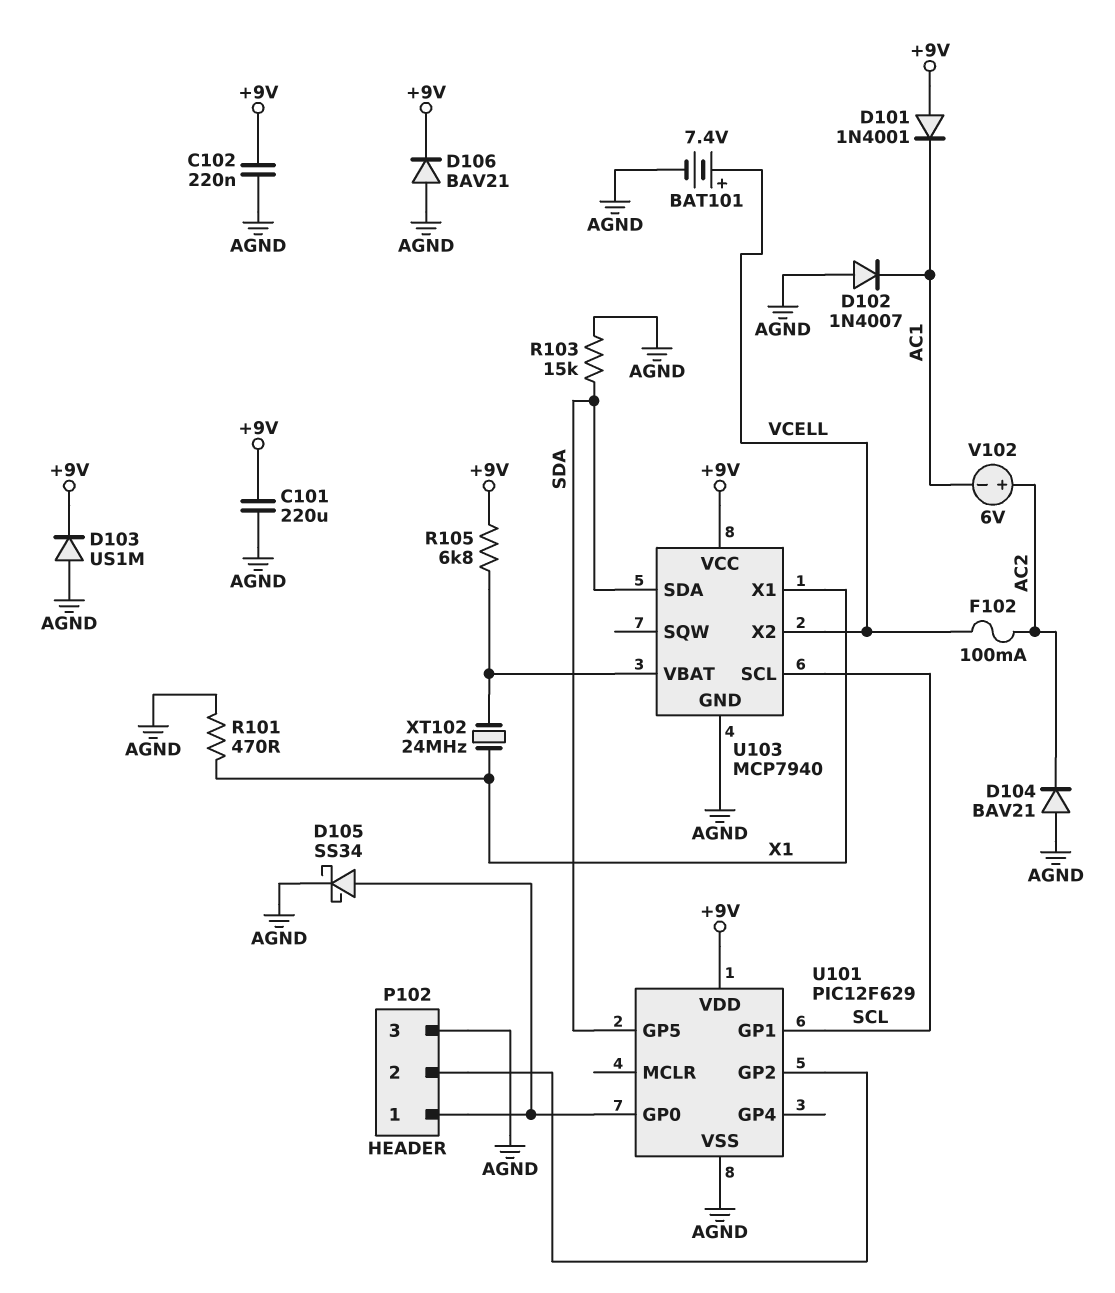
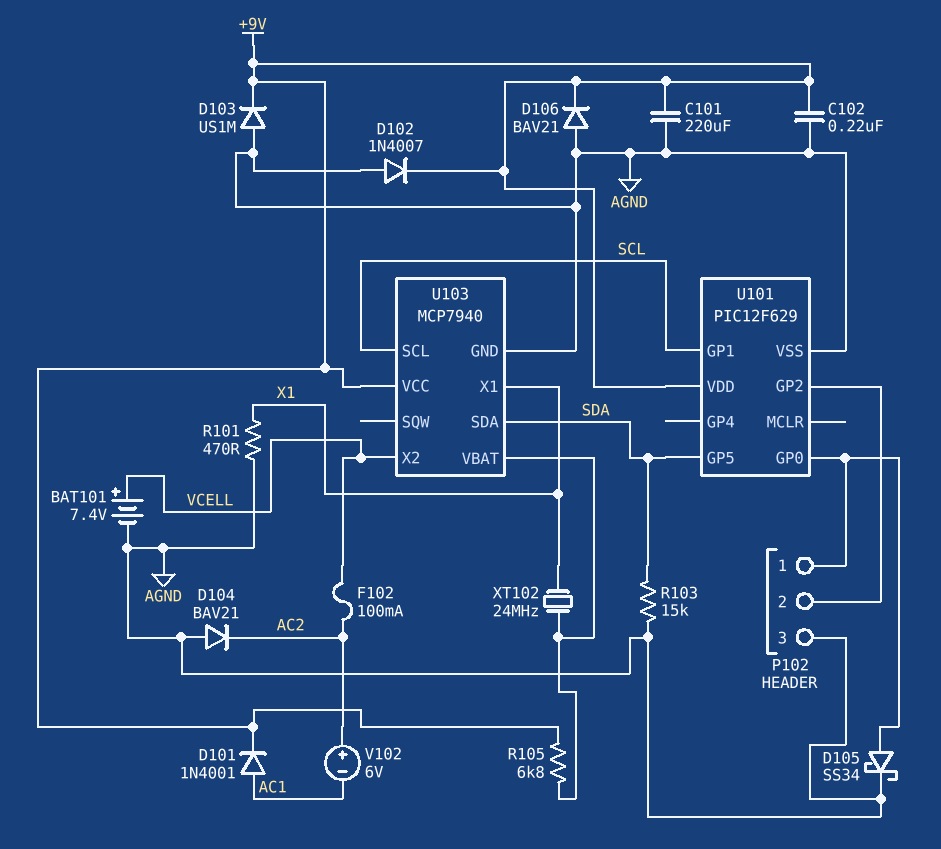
D101: diode 1N4001 (A +9V, K AC1) -> diode 1N4001 (A AC1, K +9V)
D102: diode 1N4007 (A AGND, K AC1) -> diode 1N4007 (A AGND, K +9V)

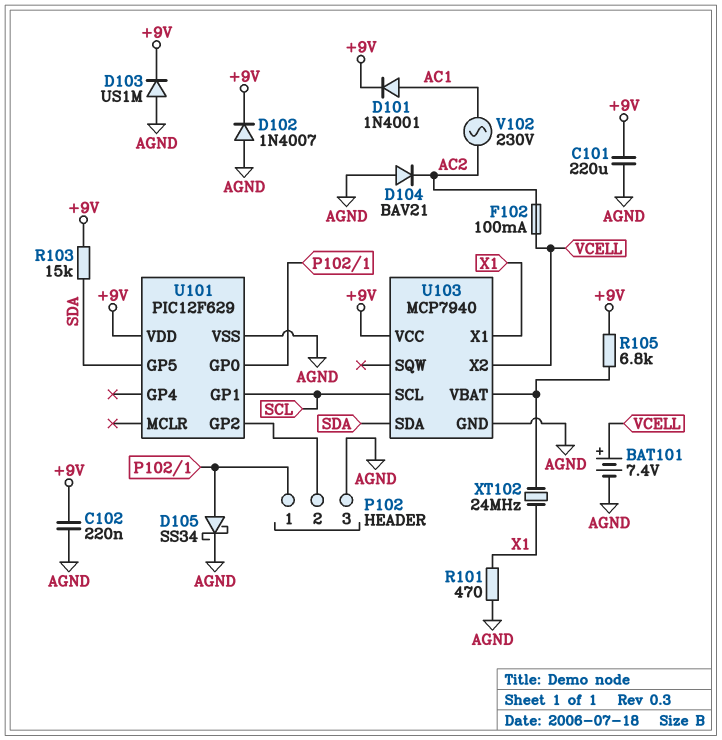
D106: diode BAV21 (A AGND, K +9V) -> none
R103: 15k (AGND, SDA) -> 15k (+9V, SDA)
V102: 6V (plus AC2, minus AC1) -> AC 230V (AC1, AC2)

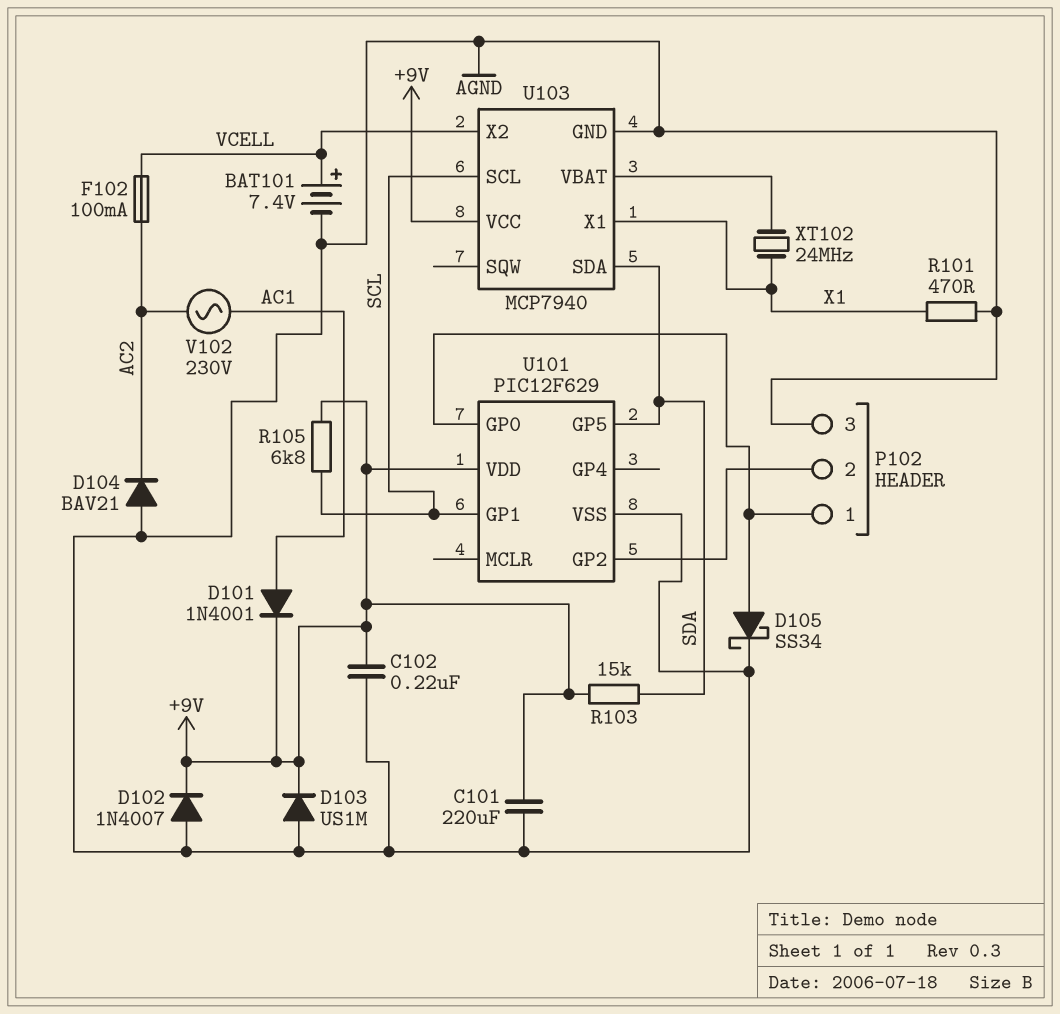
R105: 6.8k (+9V, U103/VBAT) -> 6.8k (+9V, SCL)

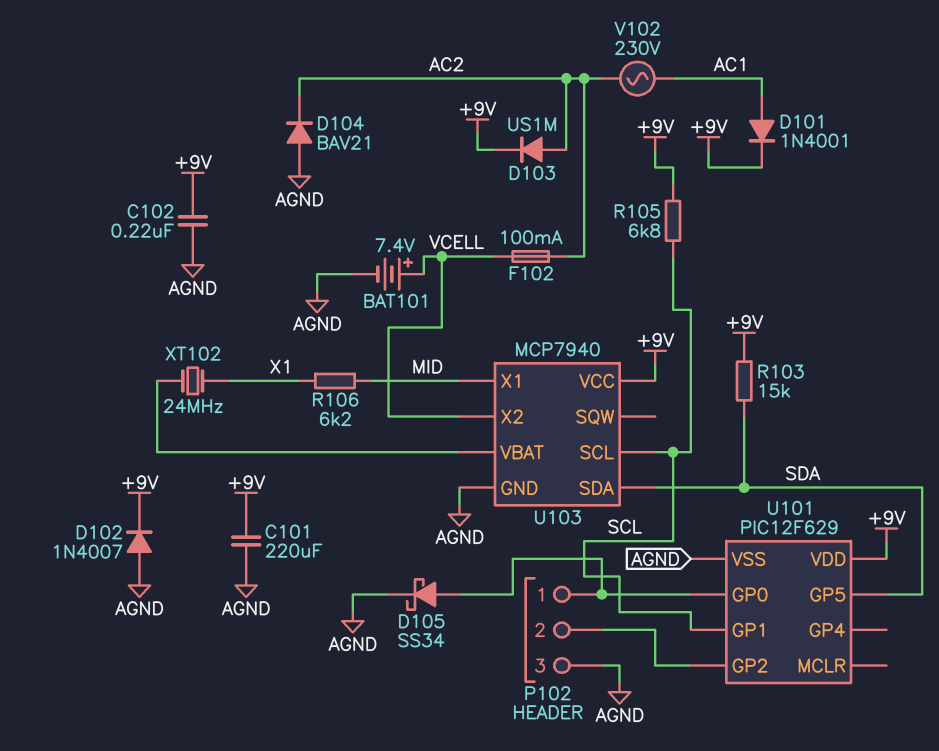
D103: diode US1M (A AGND, K +9V) -> diode US1M (A AC2, K +9V)
R101: 470 (AGND, X1) -> none
R106: none -> 6.2k (MID, X1)
U103 pin X1: X1 -> MID

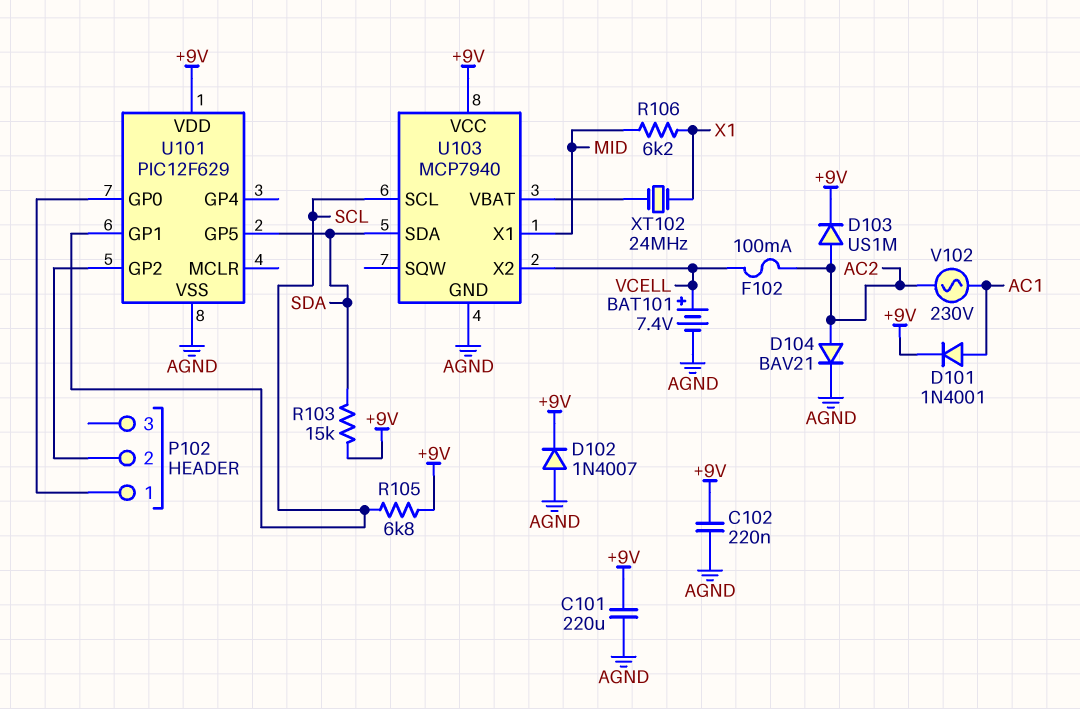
D104: diode BAV21 (A AGND, K AC2) -> diode BAV21 (A AC2, K AGND)
D105: schottky SS34 (A P102/1, K AGND) -> none
P102 pin 3: AGND -> none

